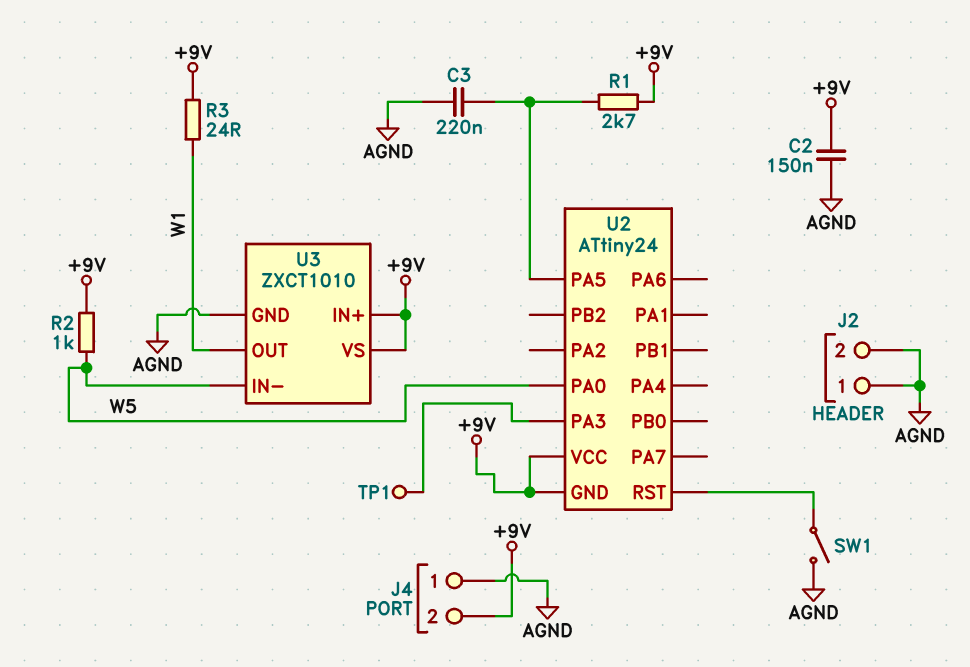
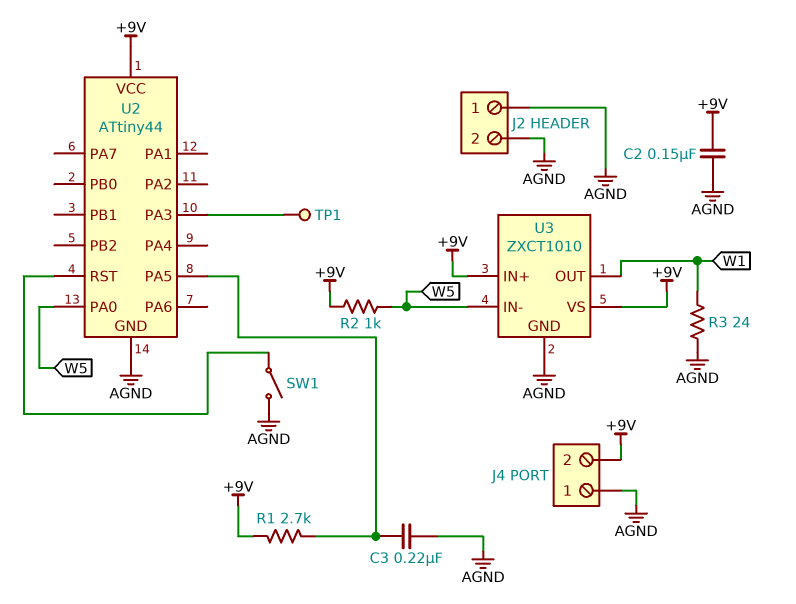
R3: 24 (+9V, W1) -> 24 (AGND, W1)
U2: ATtiny24 -> ATtiny44
U2 pin GND: +9V -> AGND

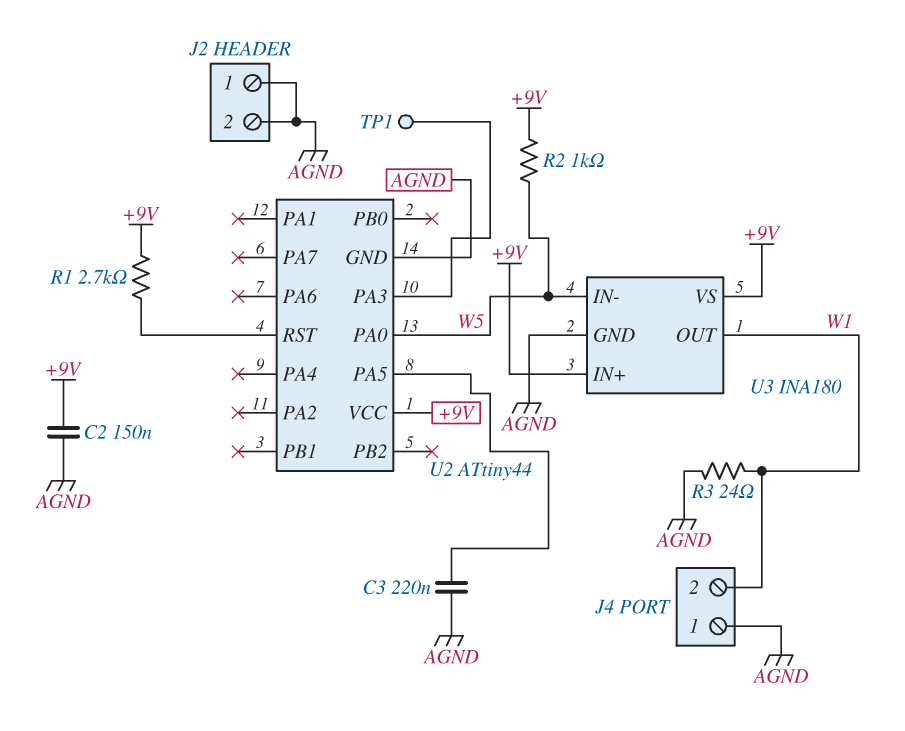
J4 pin 2: +9V -> W1
R1: 2.7k (+9V, U2/PA5) -> 2.7k (+9V, U2/RST)
SW1: switch (AGND, U2/RST) -> none
U3: ZXCT1010 -> INA180

